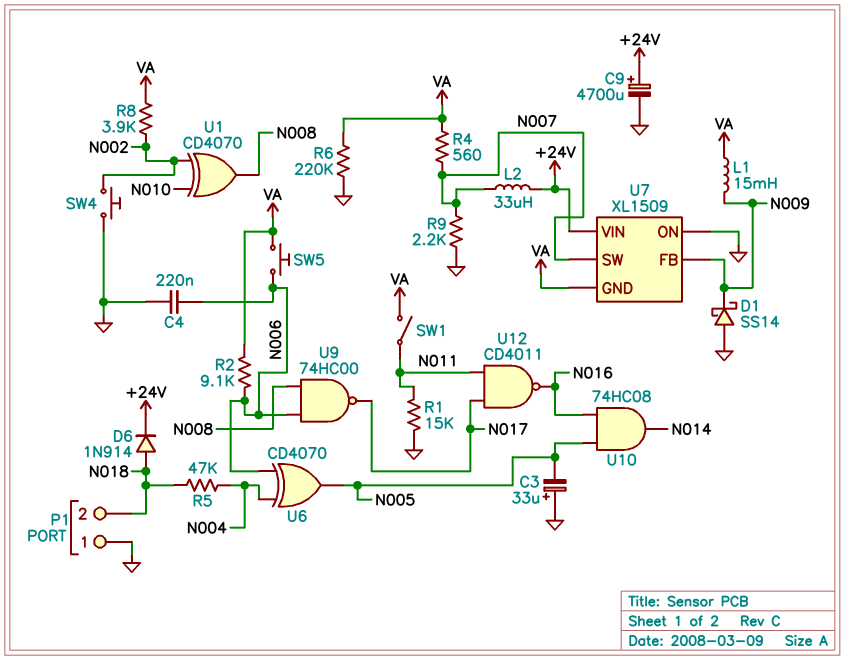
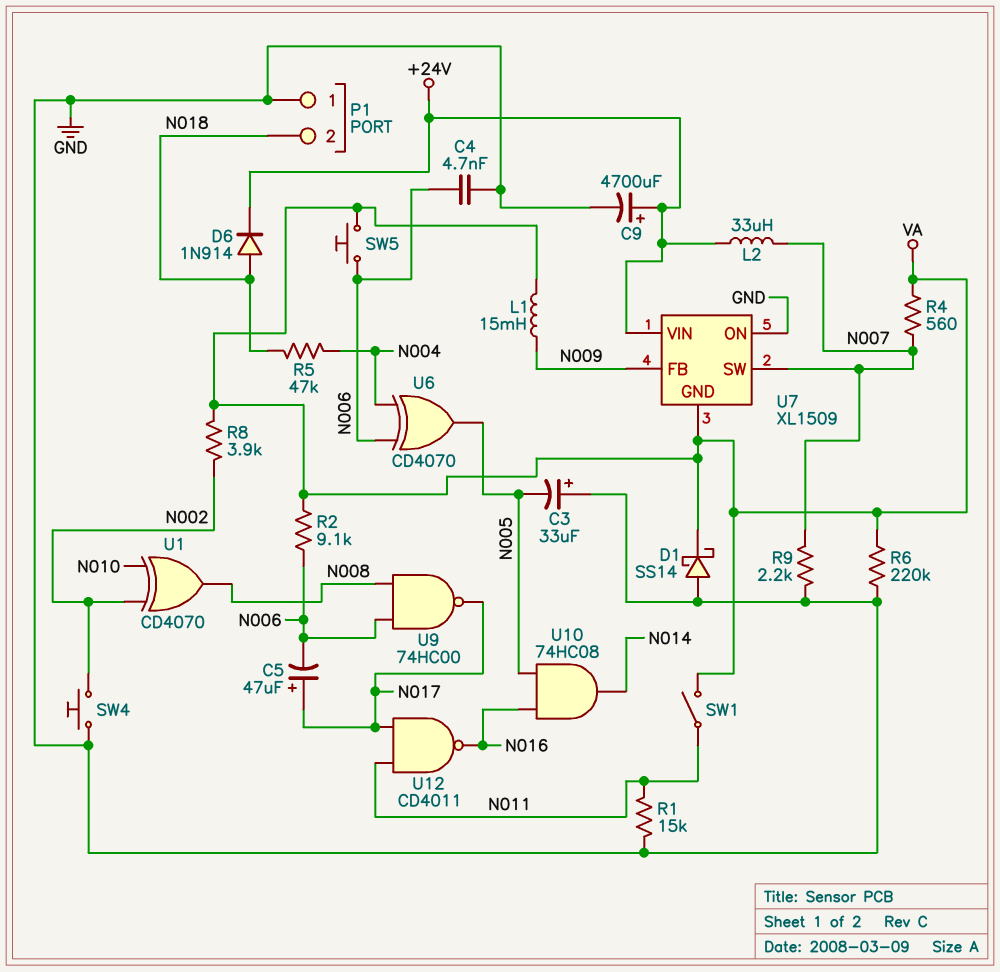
C4: 220nF (GND, N006) -> 4.7nF (GND, N006)
C5: none -> 47uF (plus N017, minus N006)
D1: schottky SS14 (A GND, K N009) -> schottky SS14 (A GND, K VA)

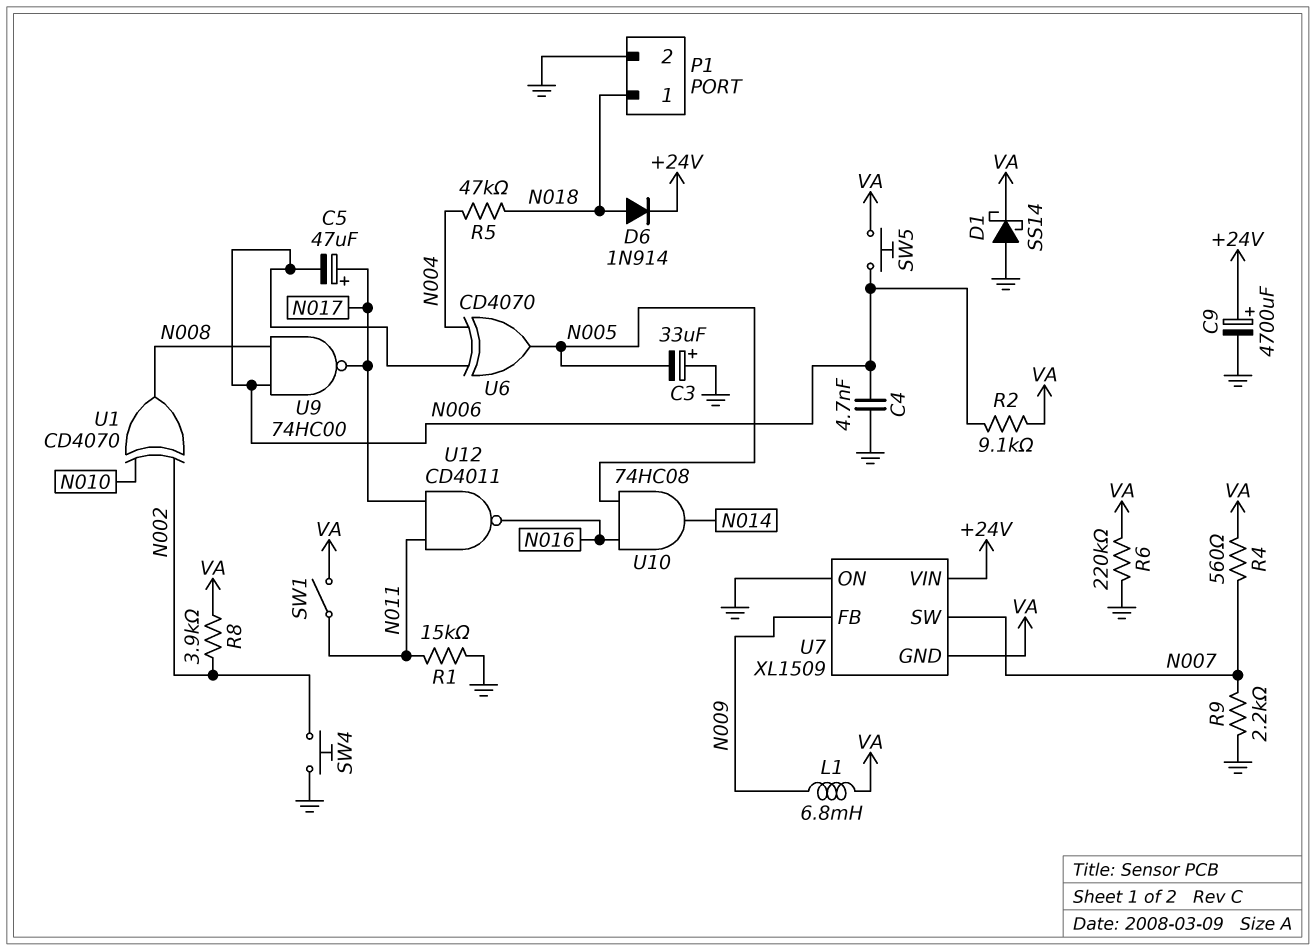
L1: 15mH (N009, VA) -> 6.8mH (N009, VA)
L2: 33uH (+24V, N007) -> none
P1 pin 1: GND -> N018
P1 pin 2: N018 -> GND

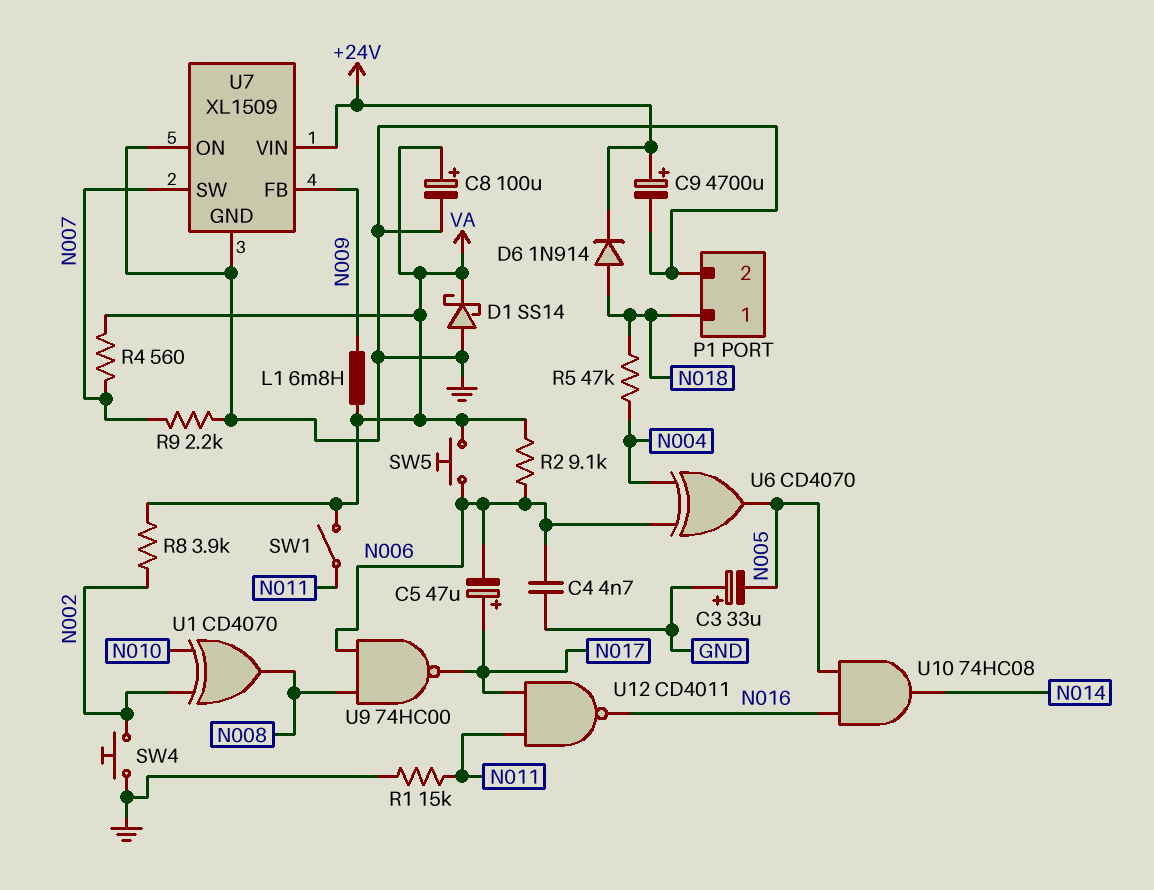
C8: none -> 100uF (plus VA, minus GND)
R6: 220k (GND, VA) -> none
U7 pin GND: VA -> GND

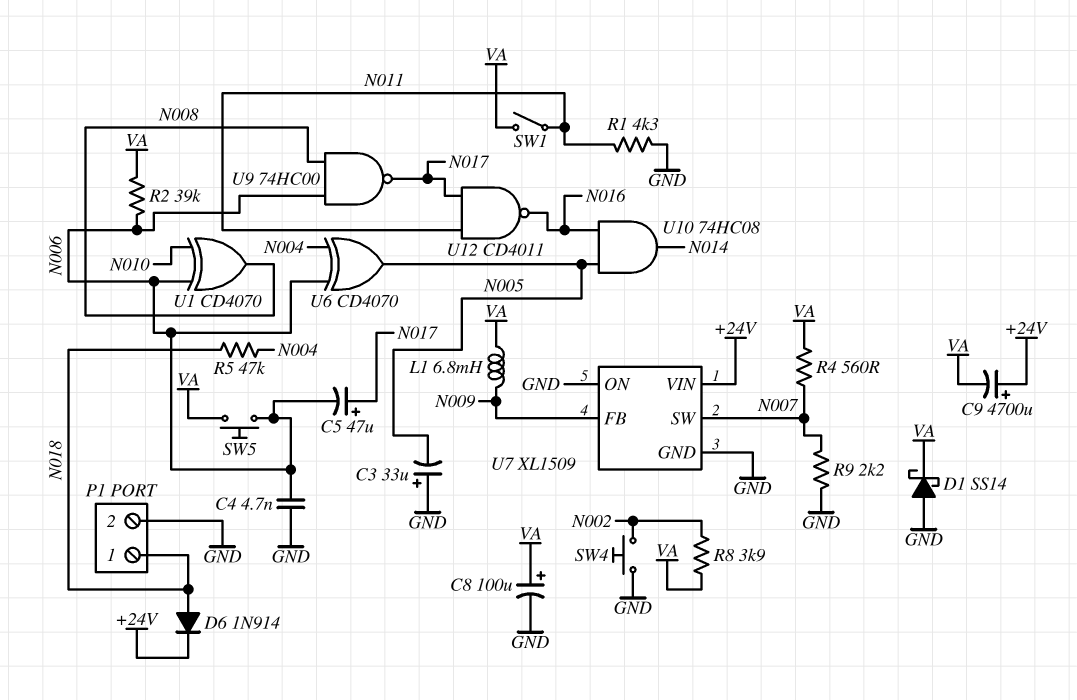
C9: 4700uF (plus +24V, minus GND) -> 4700uF (plus +24V, minus VA)
R1: 15k (GND, N011) -> 4.3k (GND, N011)
R2: 9.1k (N006, VA) -> 39k (N006, VA)
U1: XOR CD4070 (in N002, in N010, out N008) -> XOR CD4070 (in N006, in N010, out N008)

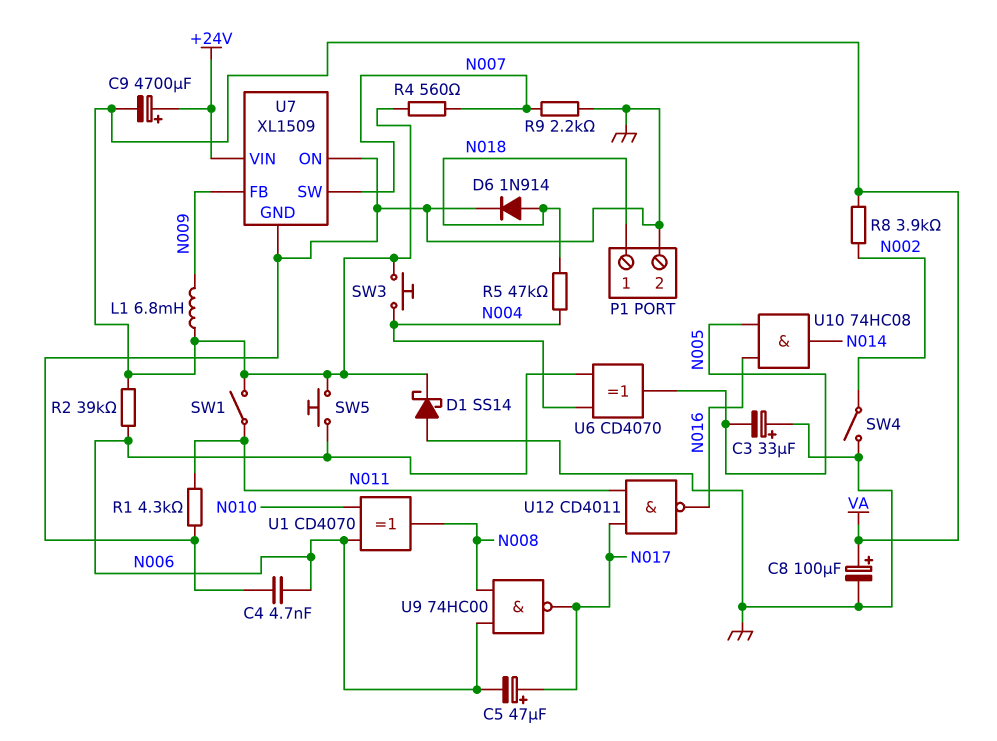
D6: diode 1N914 (A N018, K +24V) -> diode 1N914 (A N018, K GND)
SW3: none -> button (N004, VA)
SW4: button (GND, N002) -> switch (GND, N002)

